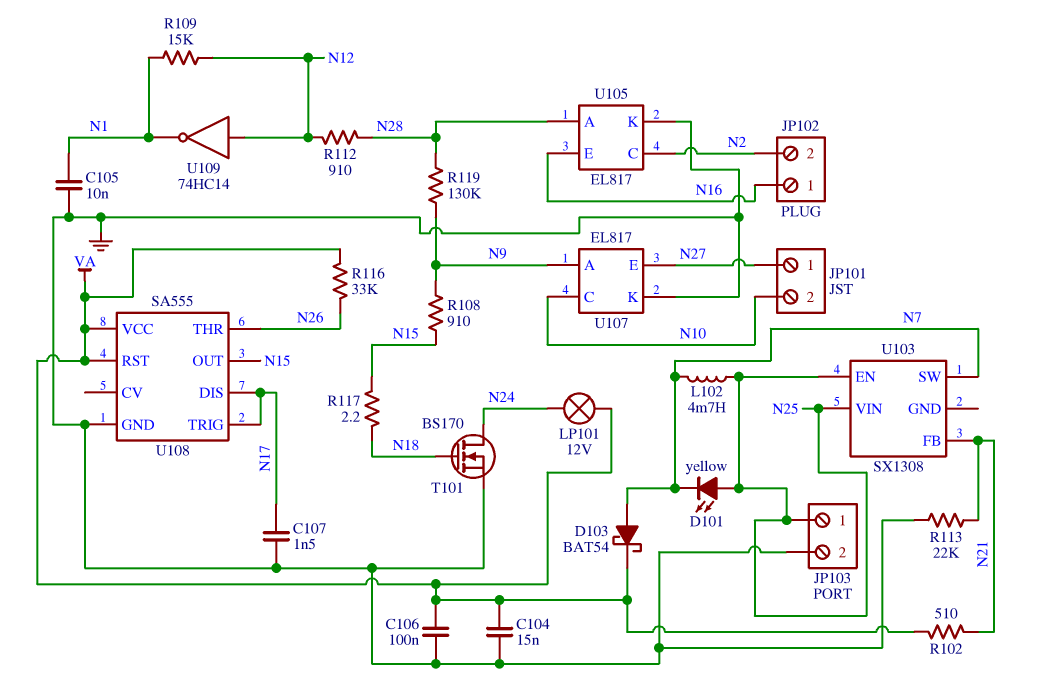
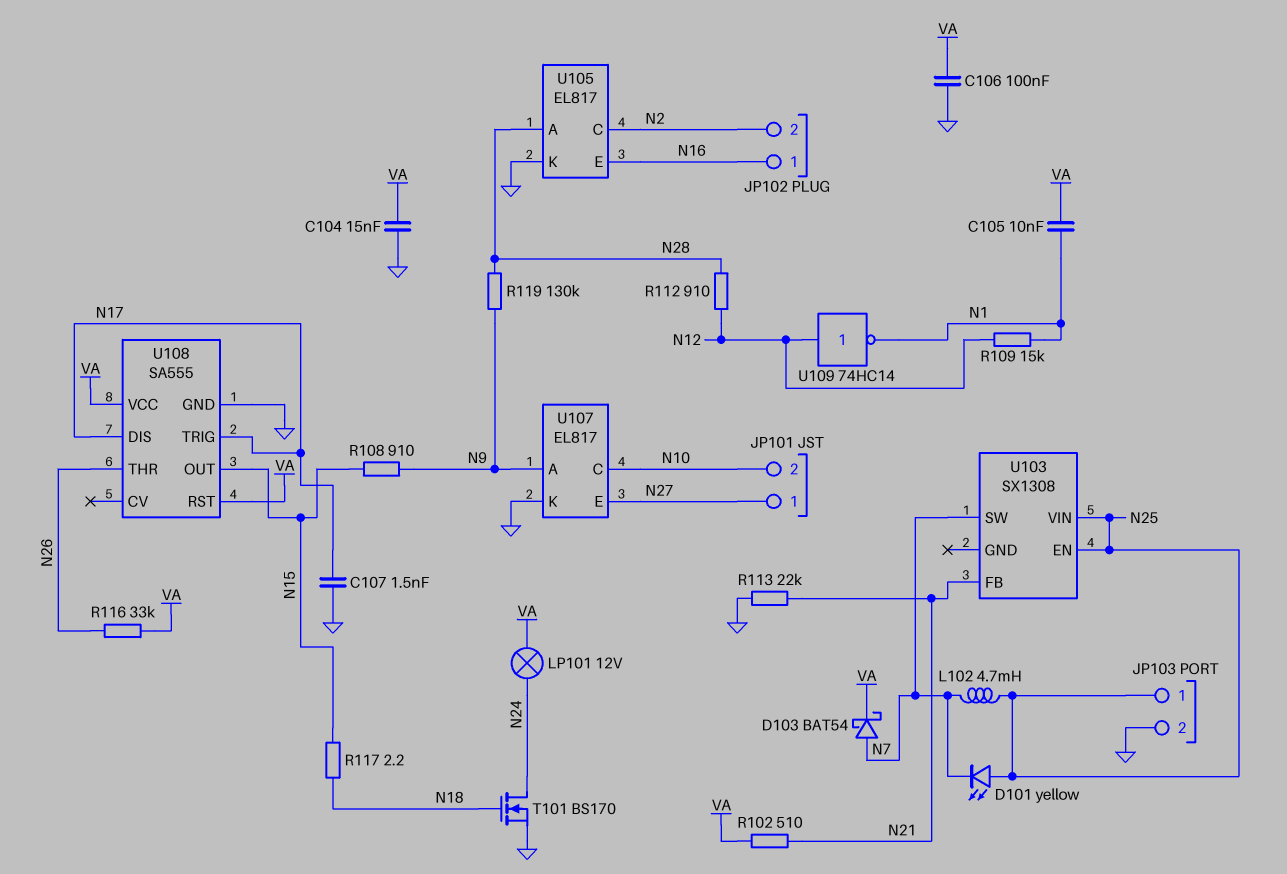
C105: 10nF (GND, N1) -> 10nF (N1, VA)

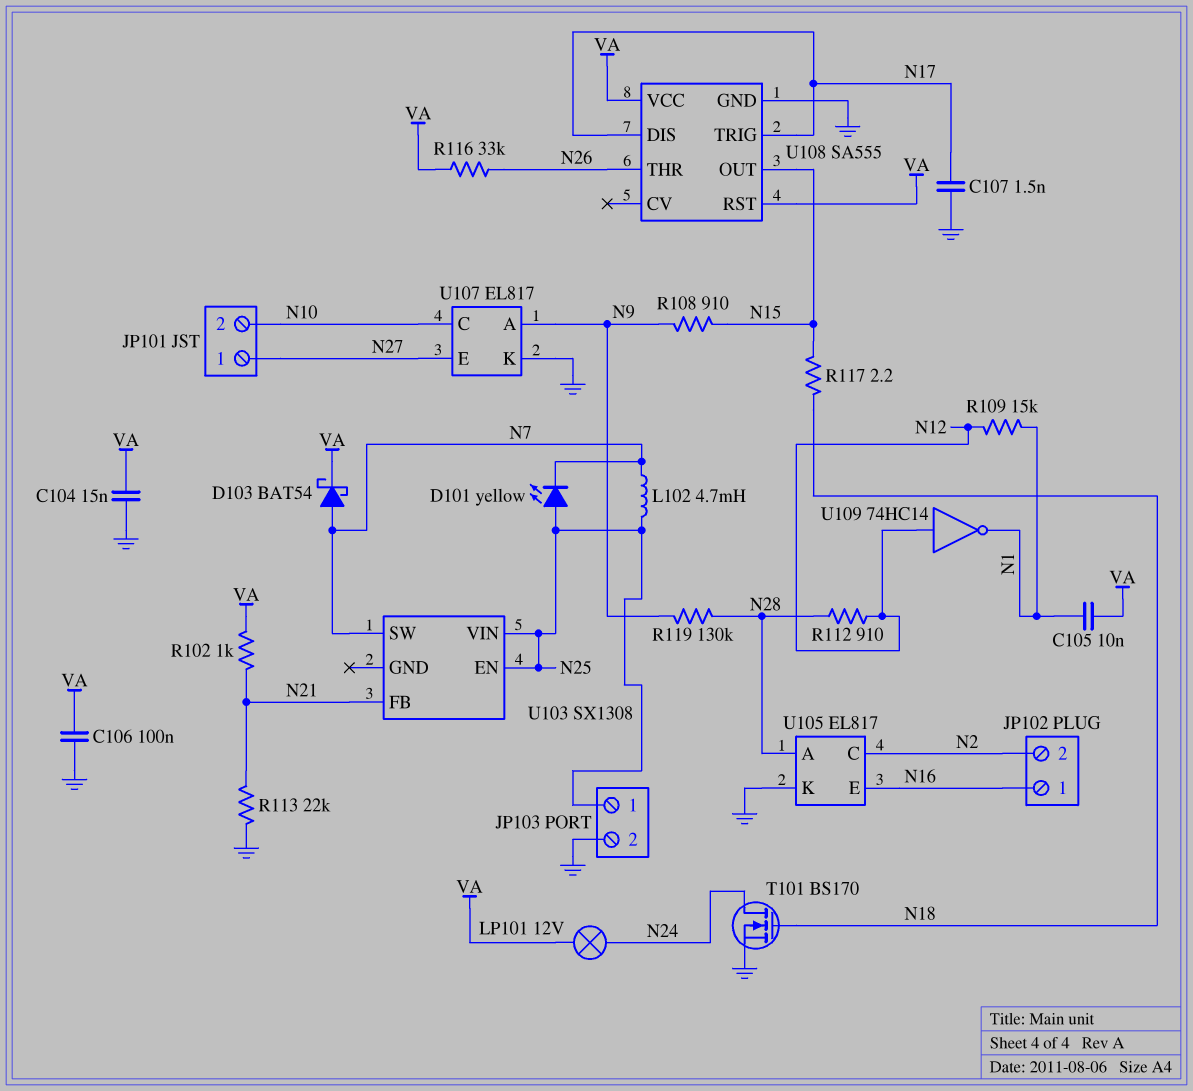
R102: 510 (N21, VA) -> 1k (N21, VA)

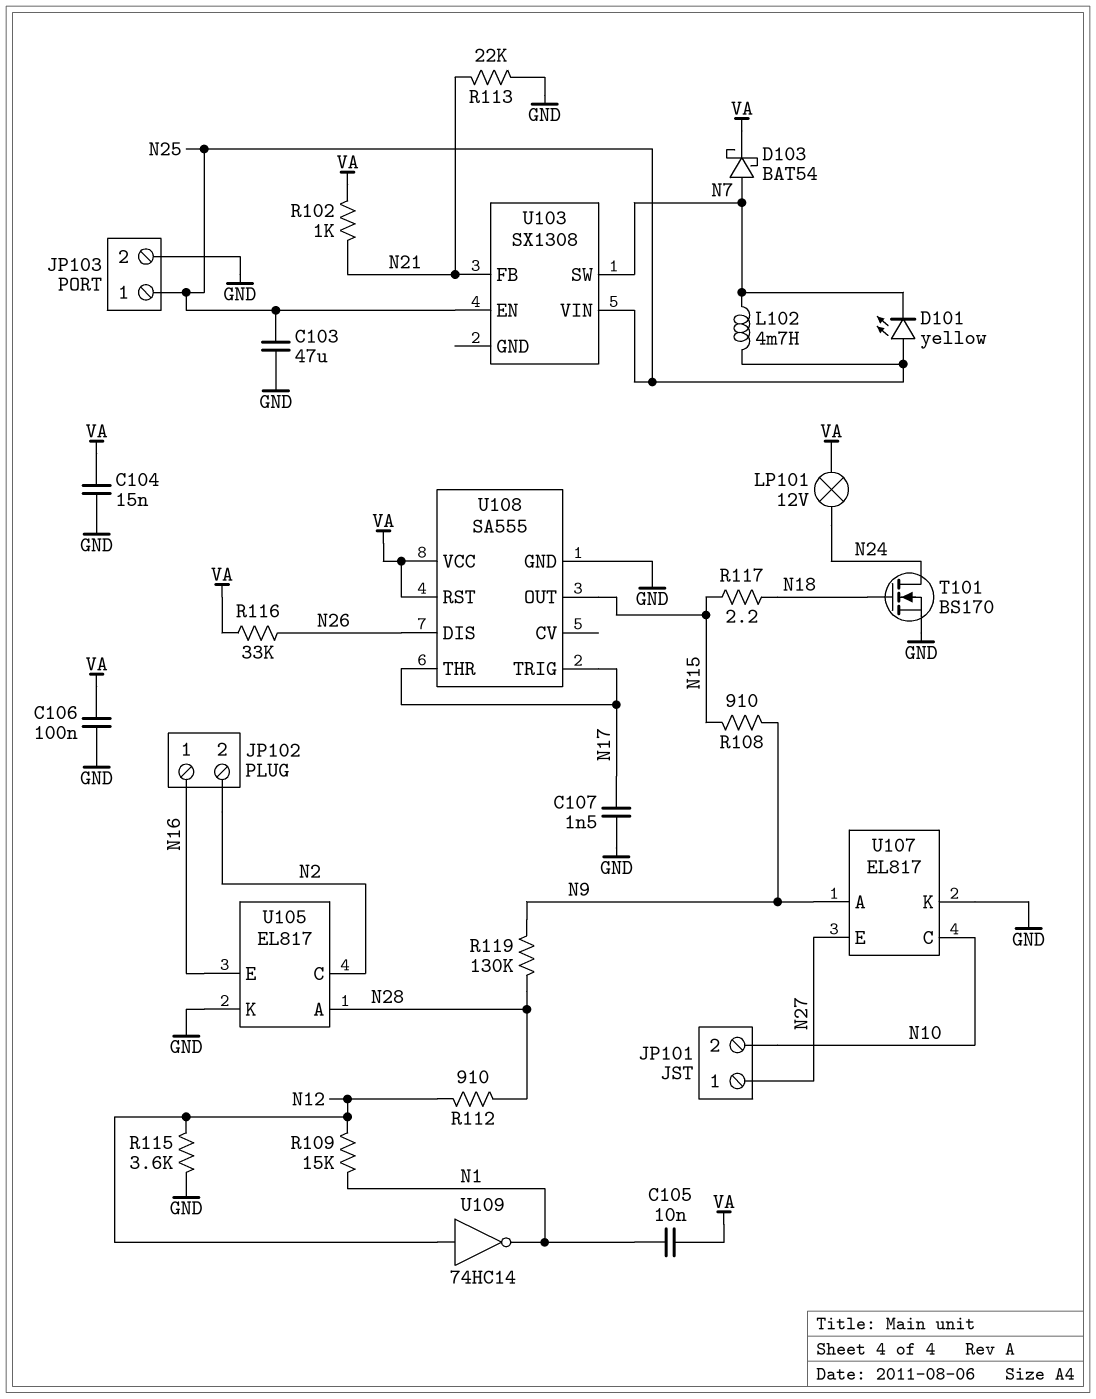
C103: none -> 47uF (GND, N25)
R115: none -> 3.6k (GND, N12)
U108 pin DIS: N17 -> N26
U108 pin THR: N26 -> N17

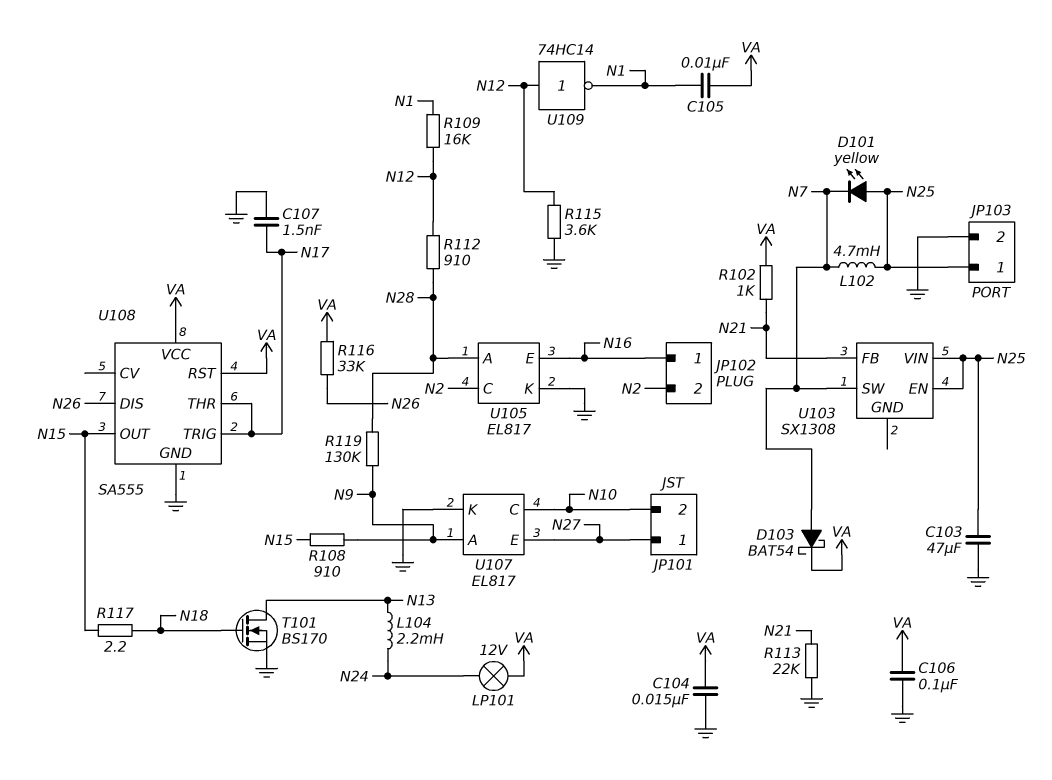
L104: none -> 2.2mH (N13, N24)
R109: 15k (N1, N12) -> 16k (N1, N12)
T101: NMOS BS170 (G N18, D N24, S GND) -> NMOS BS170 (G N18, D N13, S GND)

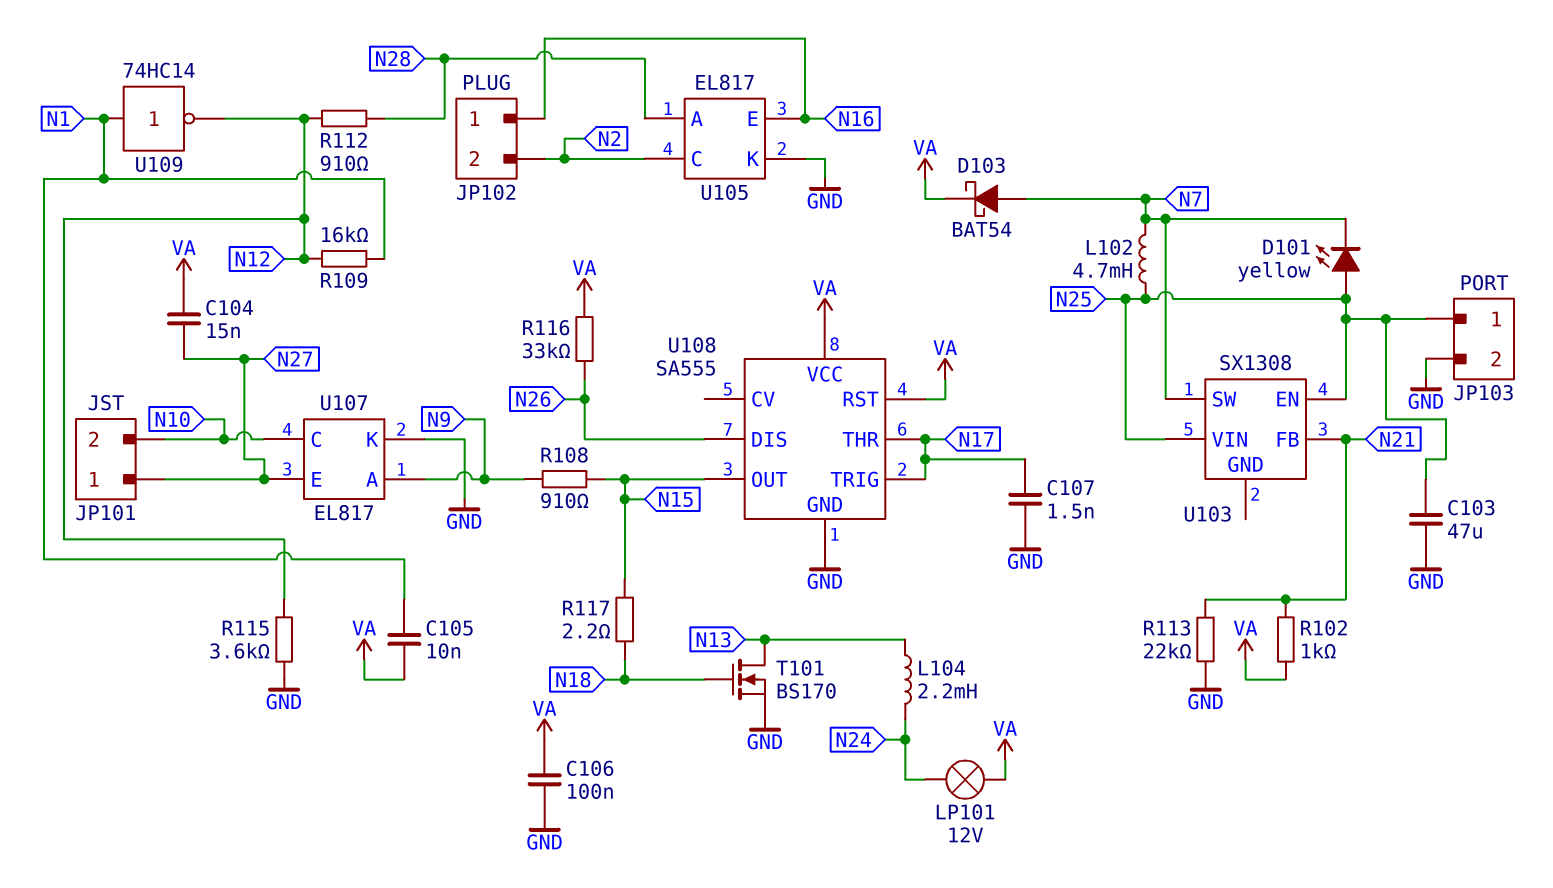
C104: 15nF (GND, VA) -> 15nF (N27, VA)
R119: 130k (N9, N28) -> none
U109: NOT 74HC14 (in N12, out N1) -> NOT 74HC14 (in N1, out N12)

